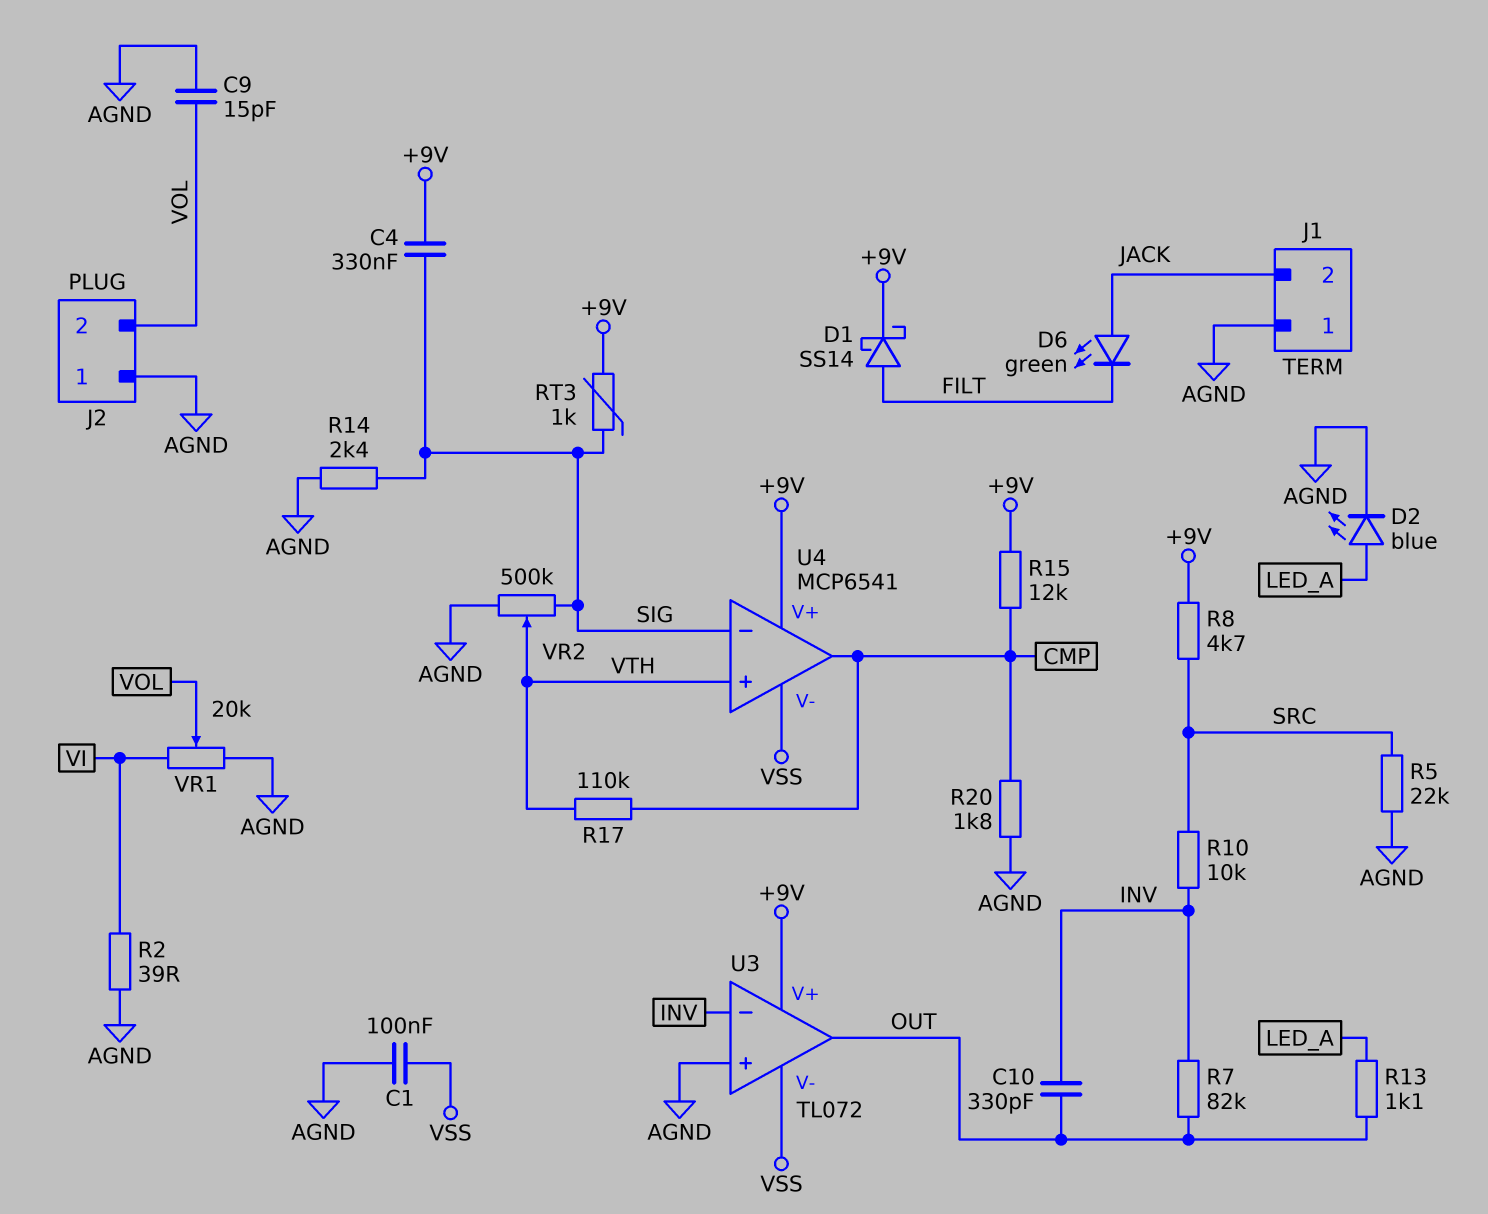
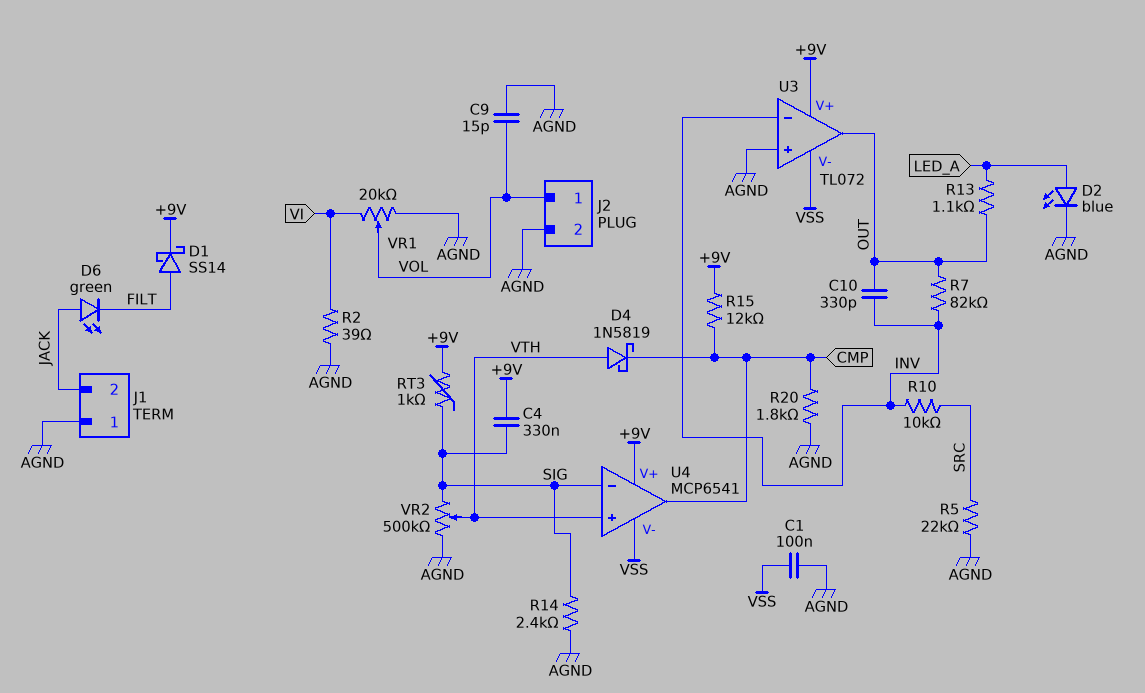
D4: none -> schottky 1N5819 (A VTH, K CMP)
J2 pin 1: AGND -> VOL
J2 pin 2: VOL -> AGND
R8: 4.7k (+9V, SRC) -> none
R17: 110k (CMP, VTH) -> none

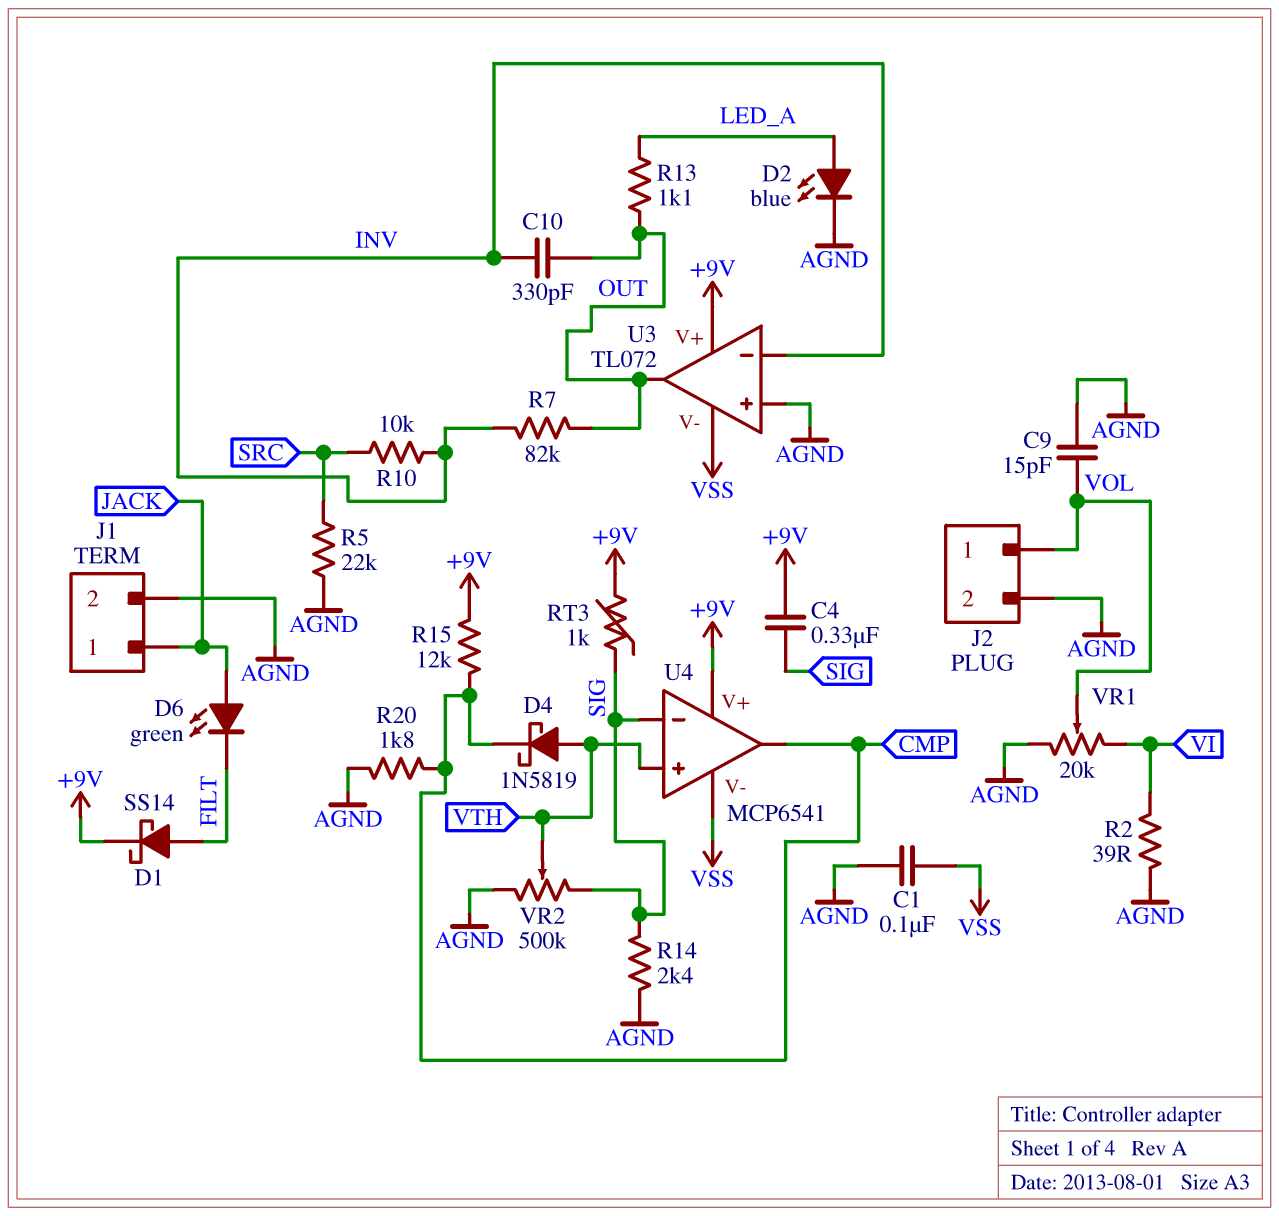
J1 pin 1: AGND -> JACK
J1 pin 2: JACK -> AGND

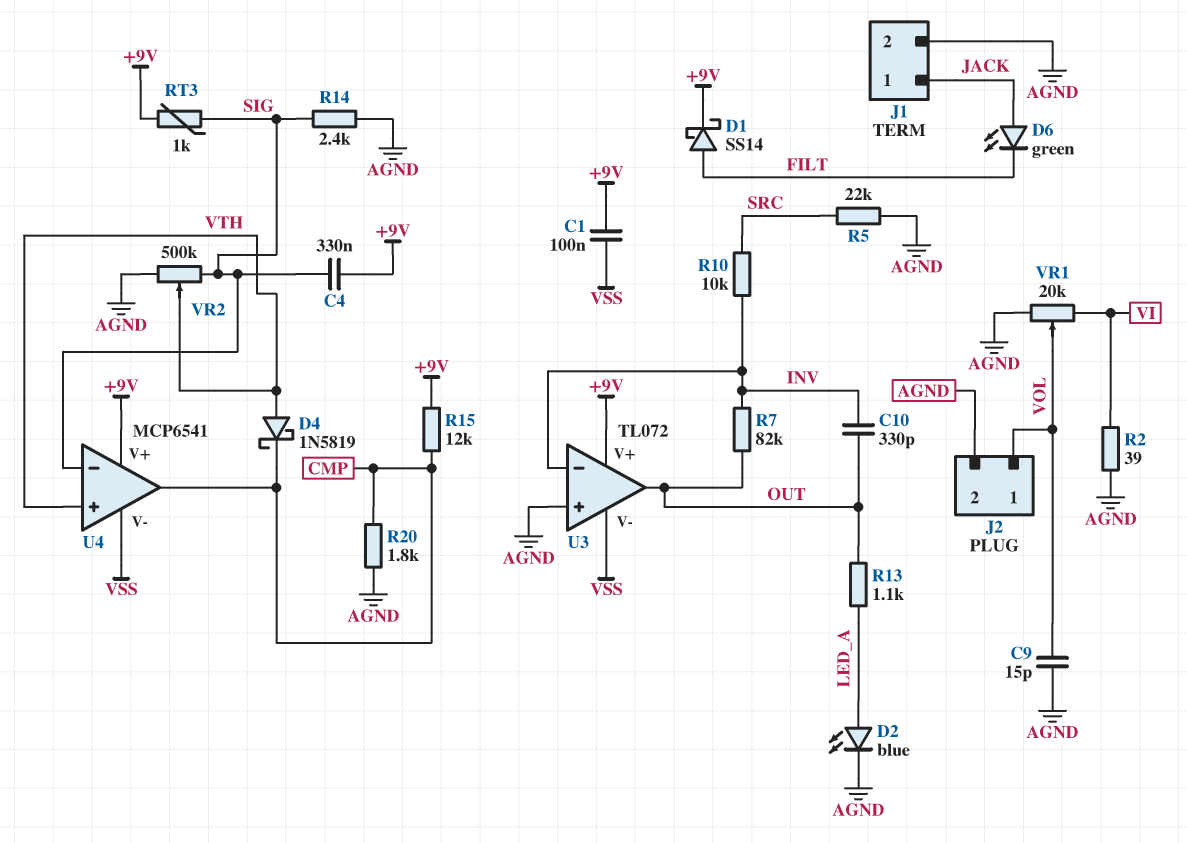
C1: 100nF (AGND, VSS) -> 100nF (+9V, VSS)

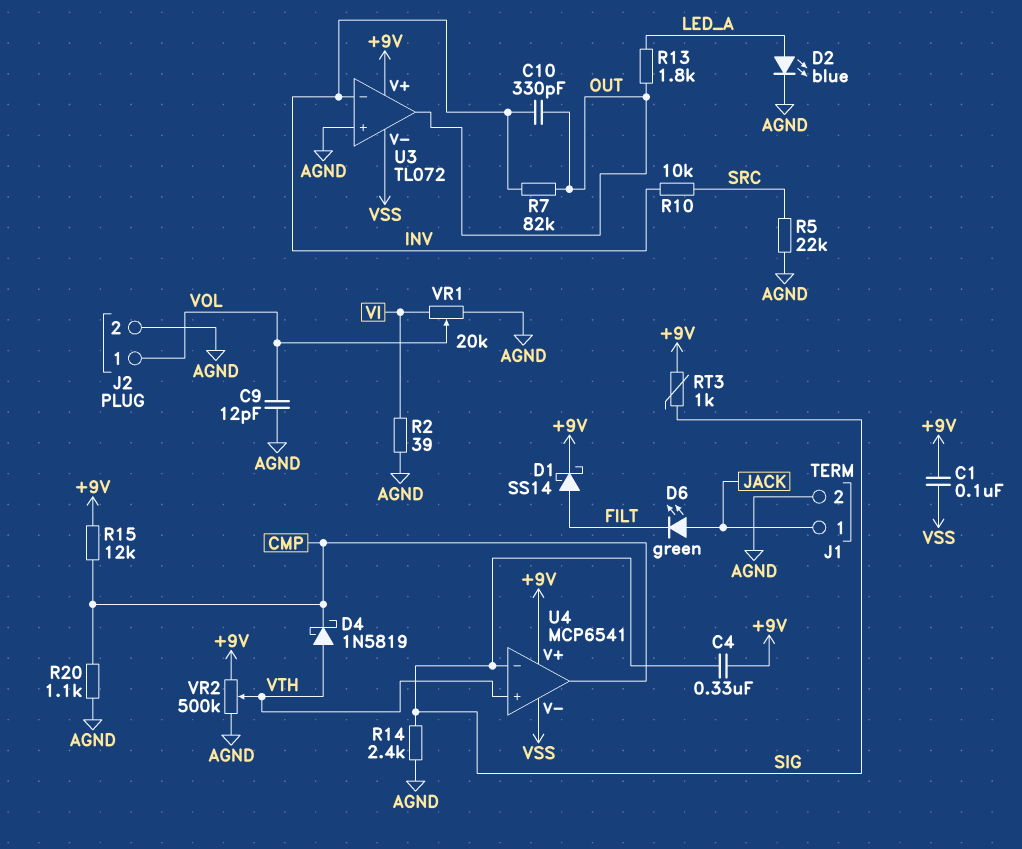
C9: 15pF (AGND, VOL) -> 12pF (AGND, VOL)
R13: 1.1k (LED_A, OUT) -> 1.8k (LED_A, OUT)
R20: 1.8k (AGND, CMP) -> 1.1k (AGND, CMP)
VR2: 500k (AGND, SIG, wiper VTH) -> 500k (+9V, AGND, wiper VTH)

